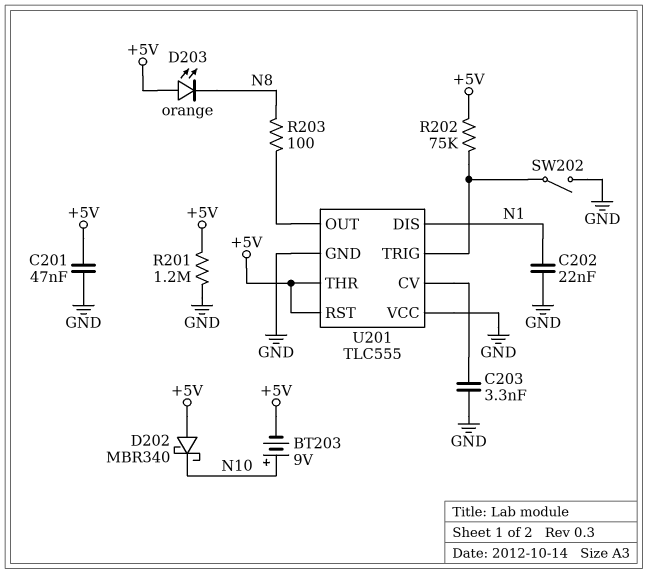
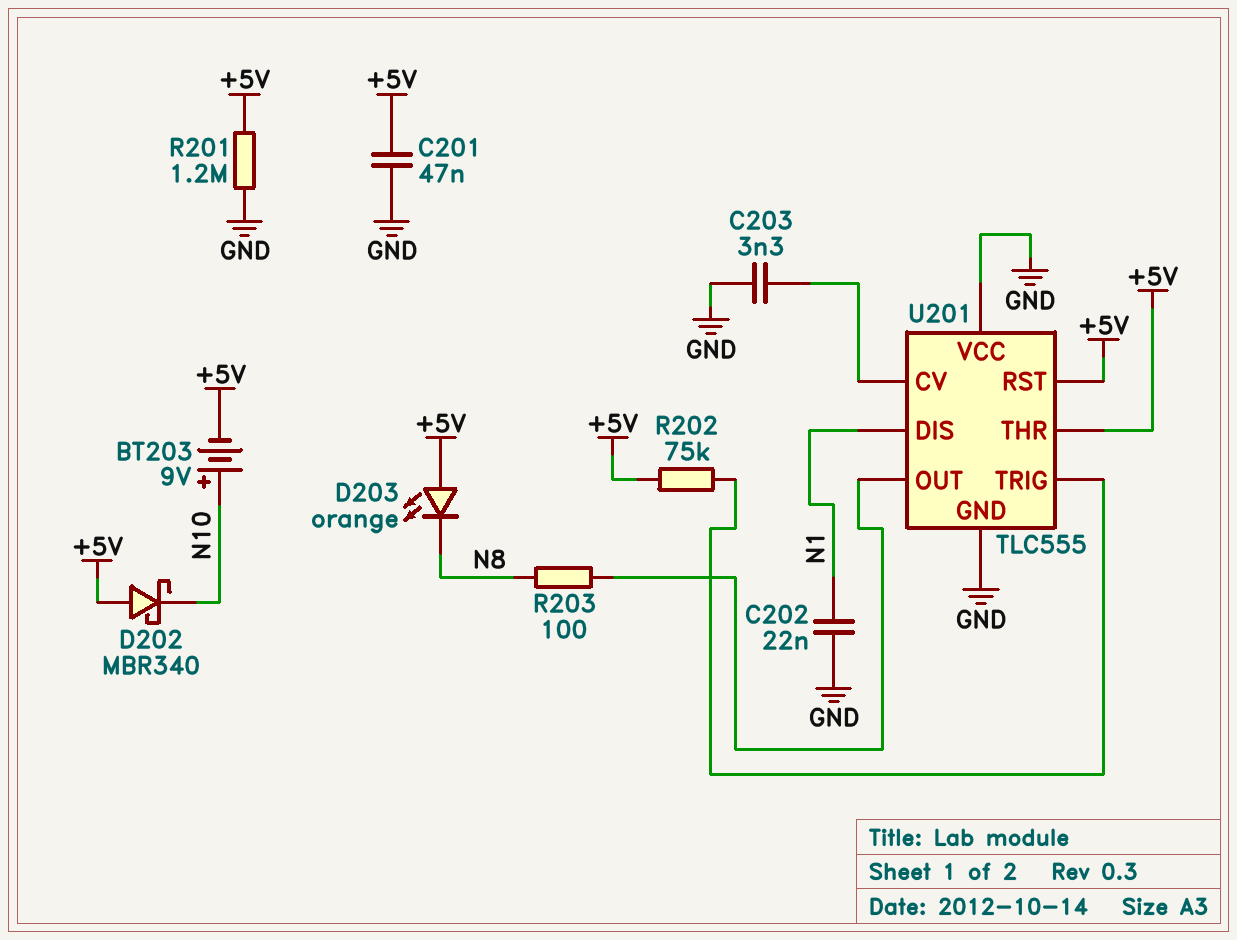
SW202: switch (GND, U201/TRIG) -> none

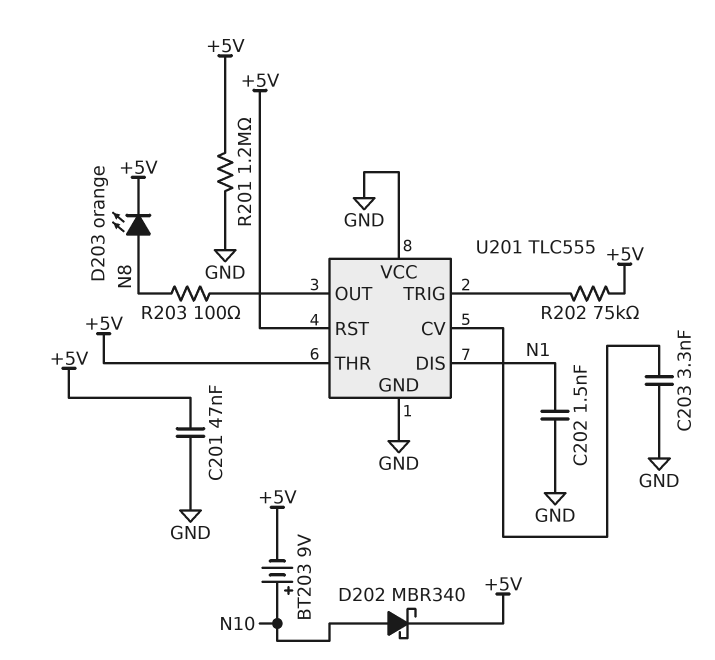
C202: 22nF (GND, N1) -> 1.5nF (GND, N1)
D202: schottky MBR340 (A +5V, K N10) -> schottky MBR340 (A N10, K +5V)
D203: LED orange (A +5V, K N8) -> LED orange (A N8, K +5V)

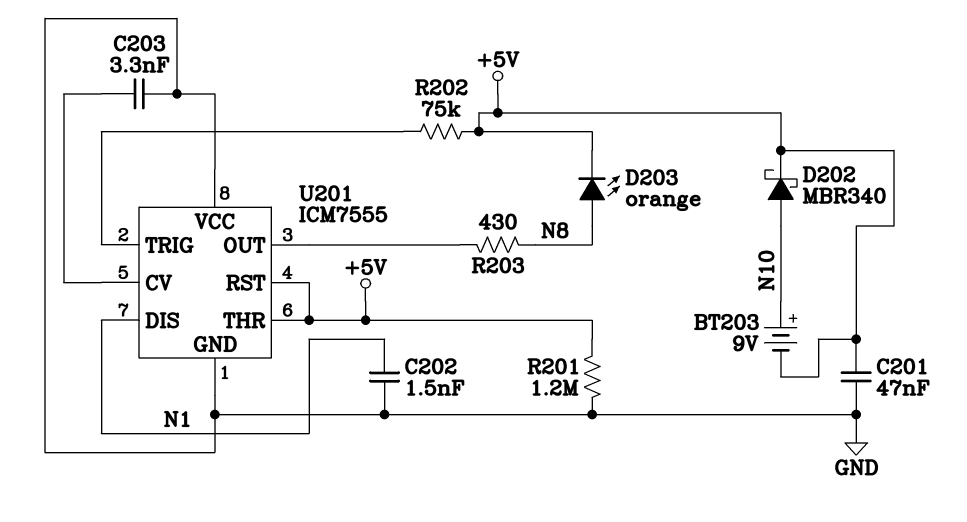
R203: 100 (N8, U201/OUT) -> 430 (N8, U201/OUT)
U201: TLC555 -> ICM7555

